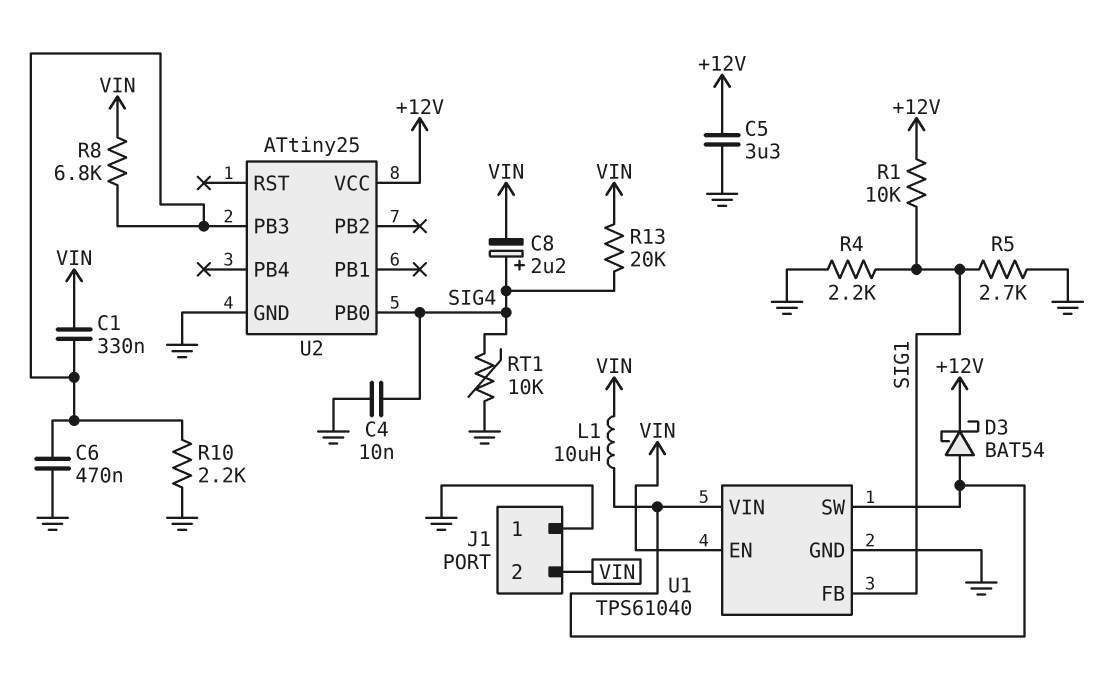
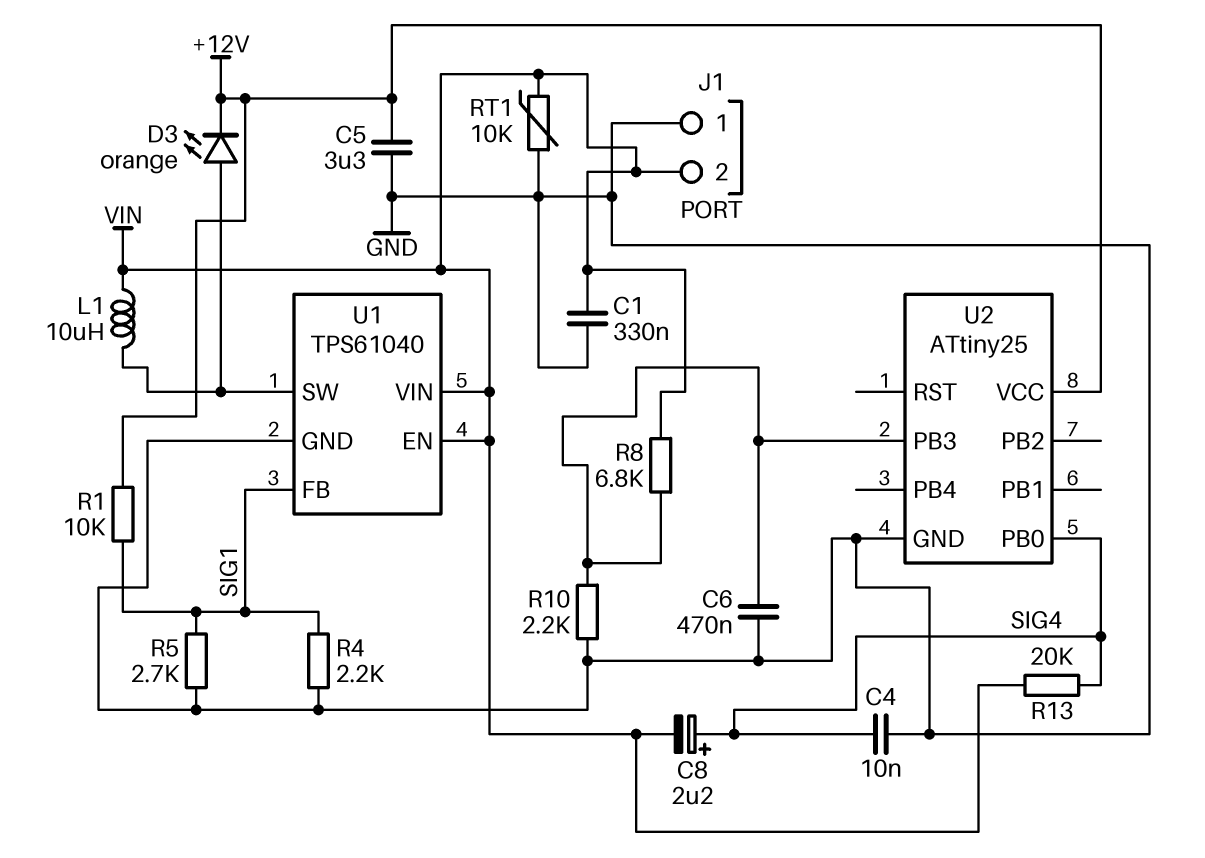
C1: 330nF (U2/PB3, VIN) -> 330nF (GND, VIN)
D3: schottky BAT54 (A U1/SW, K +12V) -> LED orange (A U1/SW, K +12V)
RT1: 10k (GND, SIG4) -> 10k (GND, VIN)
U1 pin VIN: U1/SW -> VIN

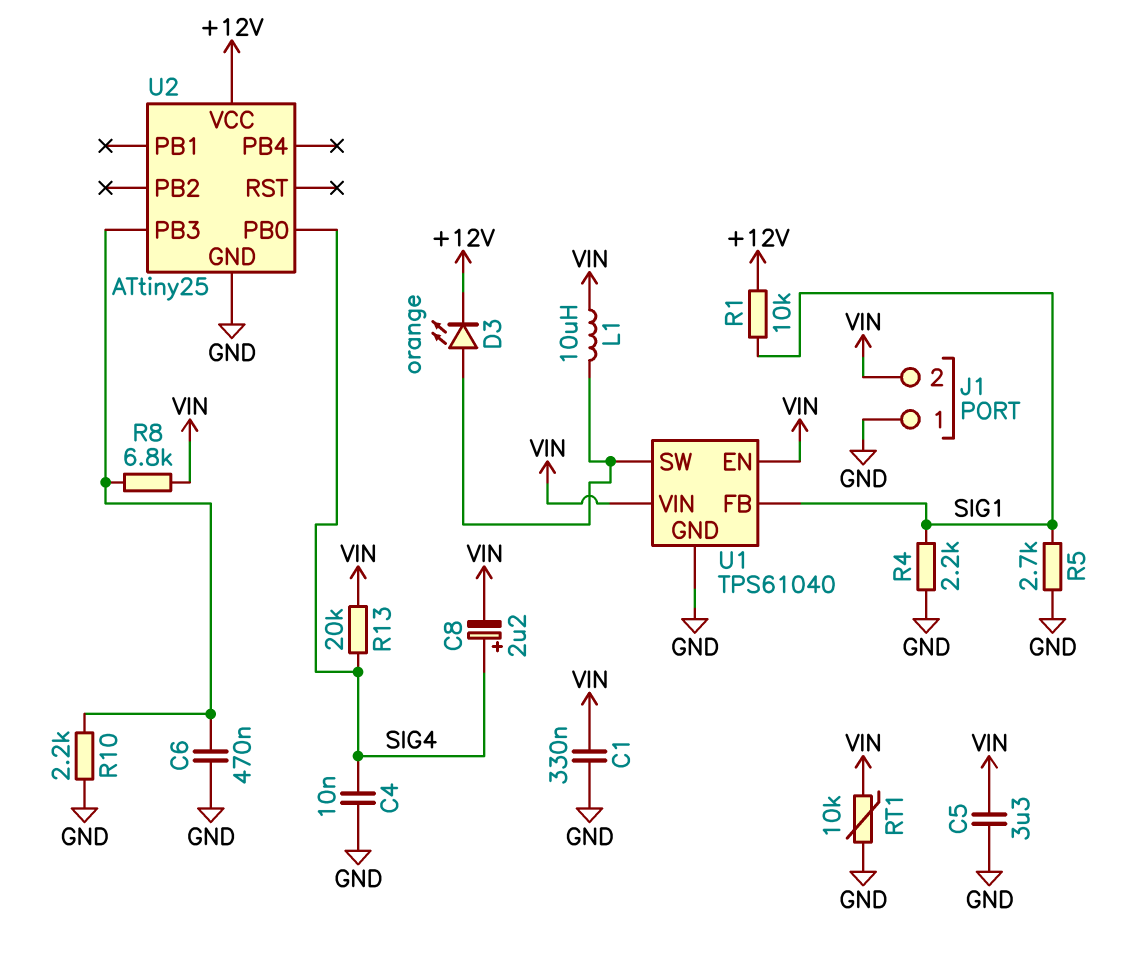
C5: 3.3uF (+12V, GND) -> 3.3uF (GND, VIN)

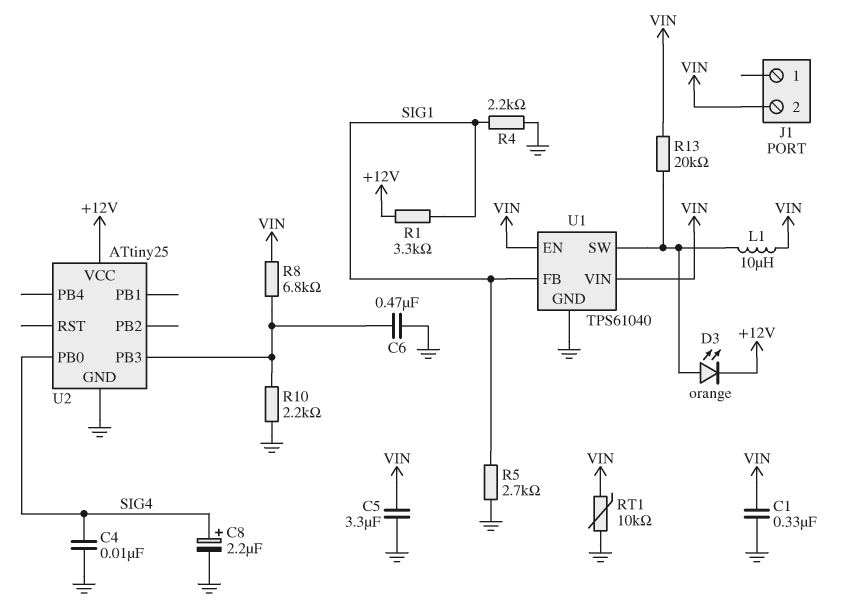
C8: 2.2uF (plus SIG4, minus VIN) -> 2.2uF (plus SIG4, minus GND)
J1 pin 1: GND -> none
R1: 10k (+12V, SIG1) -> 3.3k (+12V, SIG1)
R13: 20k (SIG4, VIN) -> 20k (U1/SW, VIN)

